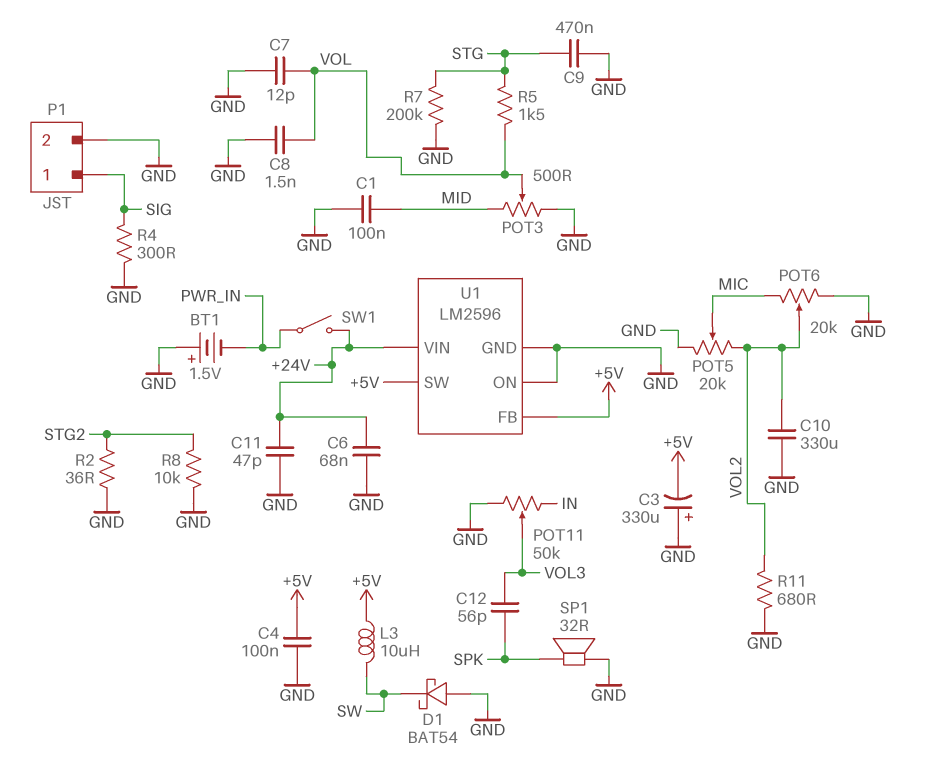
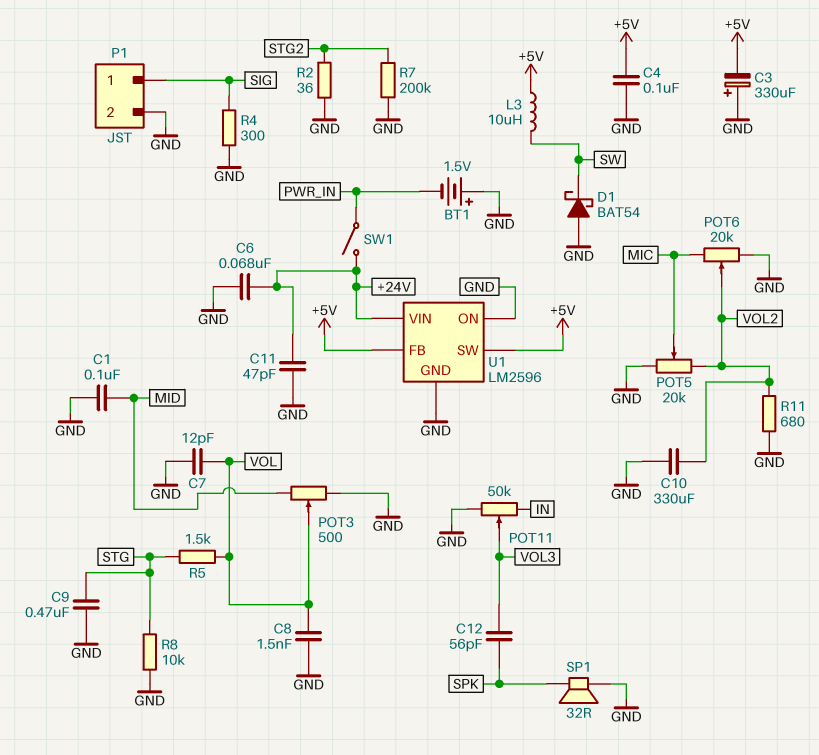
R7: 200k (GND, STG) -> 200k (GND, STG2)
R8: 10k (GND, STG2) -> 10k (GND, STG)

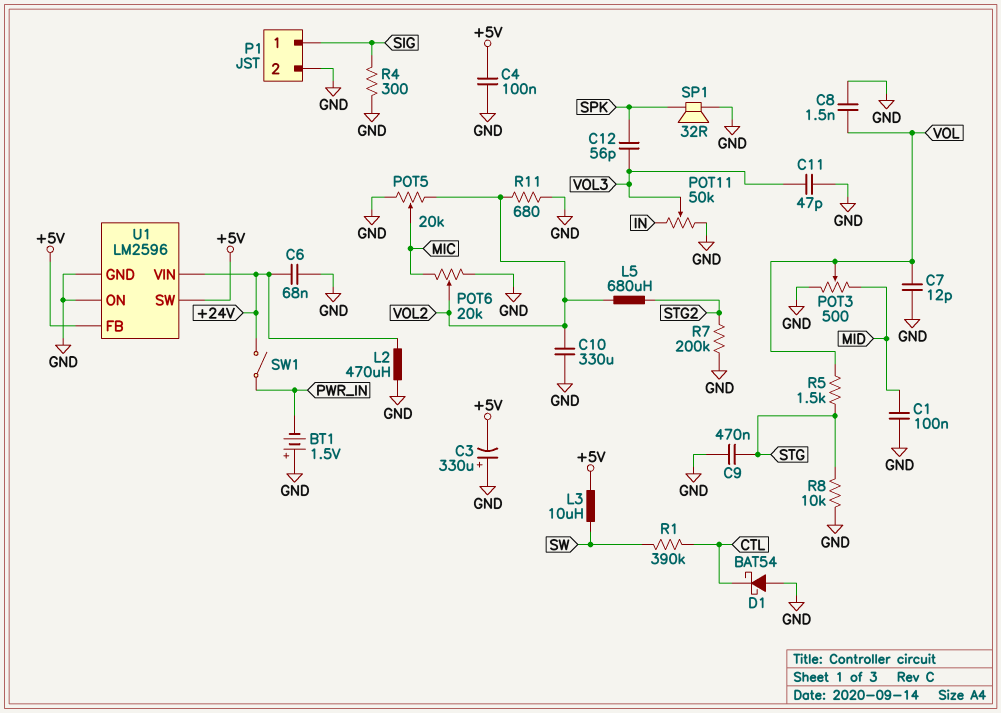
C11: 47pF (+24V, GND) -> 47pF (GND, VOL3)
D1: schottky BAT54 (A GND, K SW) -> schottky BAT54 (A GND, K CTL)
L2: none -> 470uH (+24V, GND)
L5: none -> 680uH (STG2, VOL2)
R1: none -> 390k (CTL, SW)
R2: 36 (GND, STG2) -> none

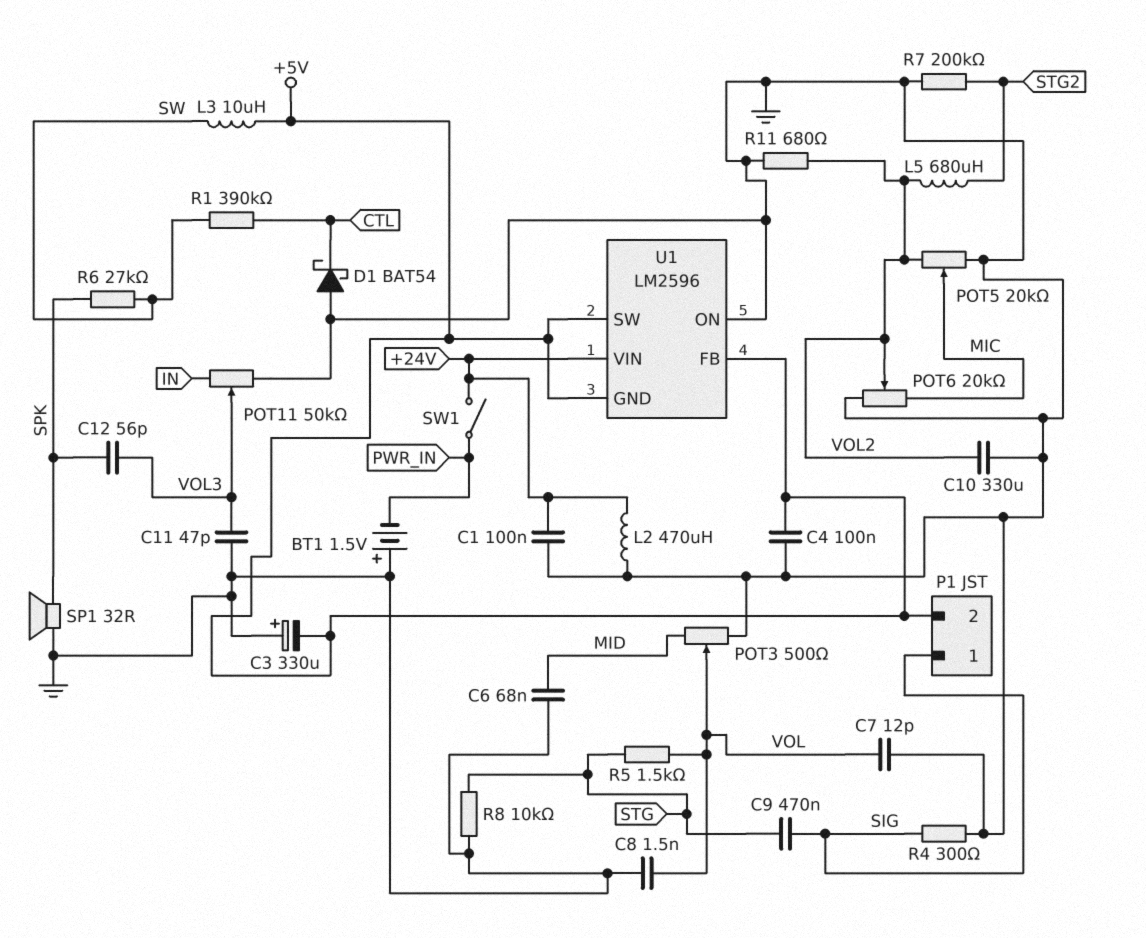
C1: 100nF (GND, MID) -> 100nF (+24V, GND)
C6: 68nF (+24V, GND) -> 68nF (GND, MID)
C9: 470nF (GND, STG) -> 470nF (SIG, STG)
P1 pin 2: GND -> +5V
R6: none -> 27k (SPK, SW)
U1 pin GND: GND -> +5V

